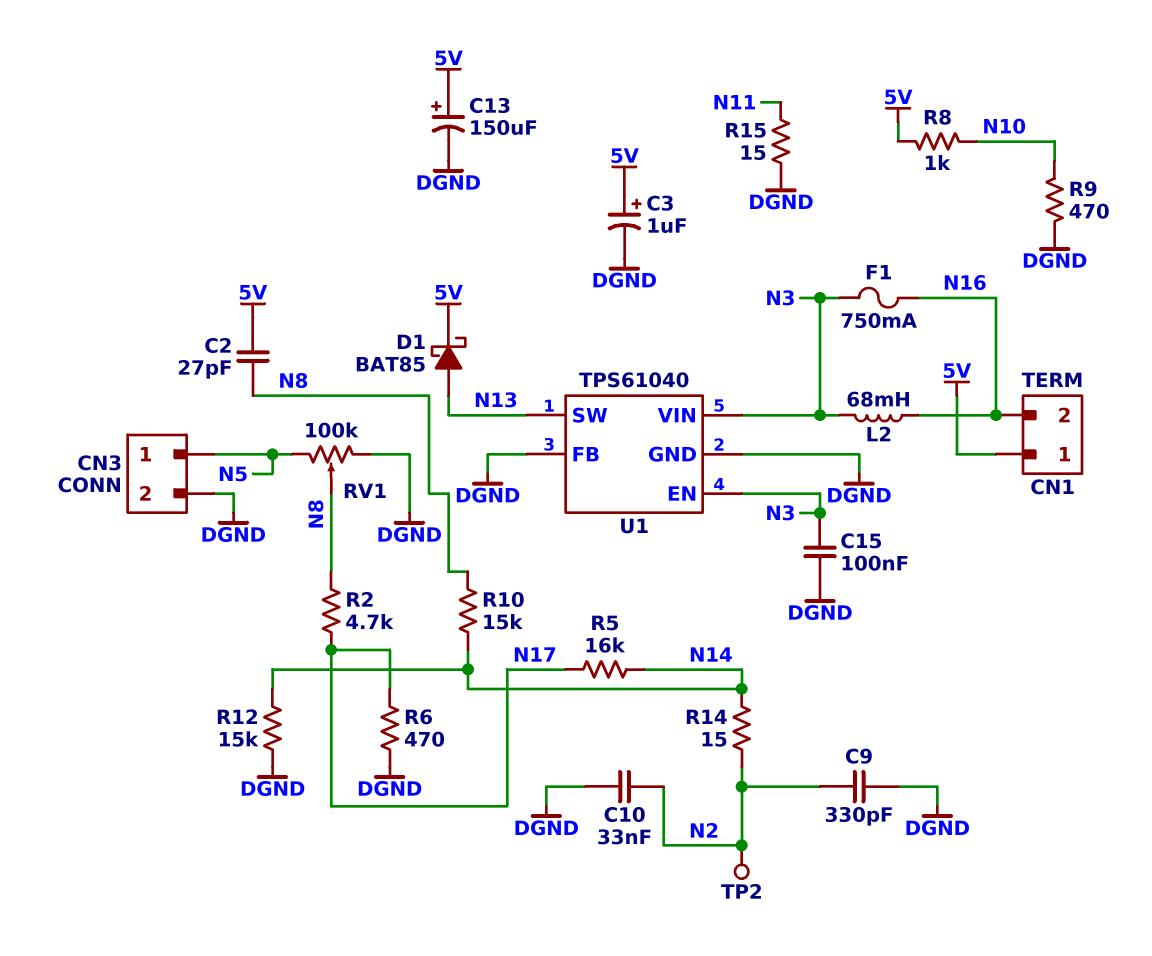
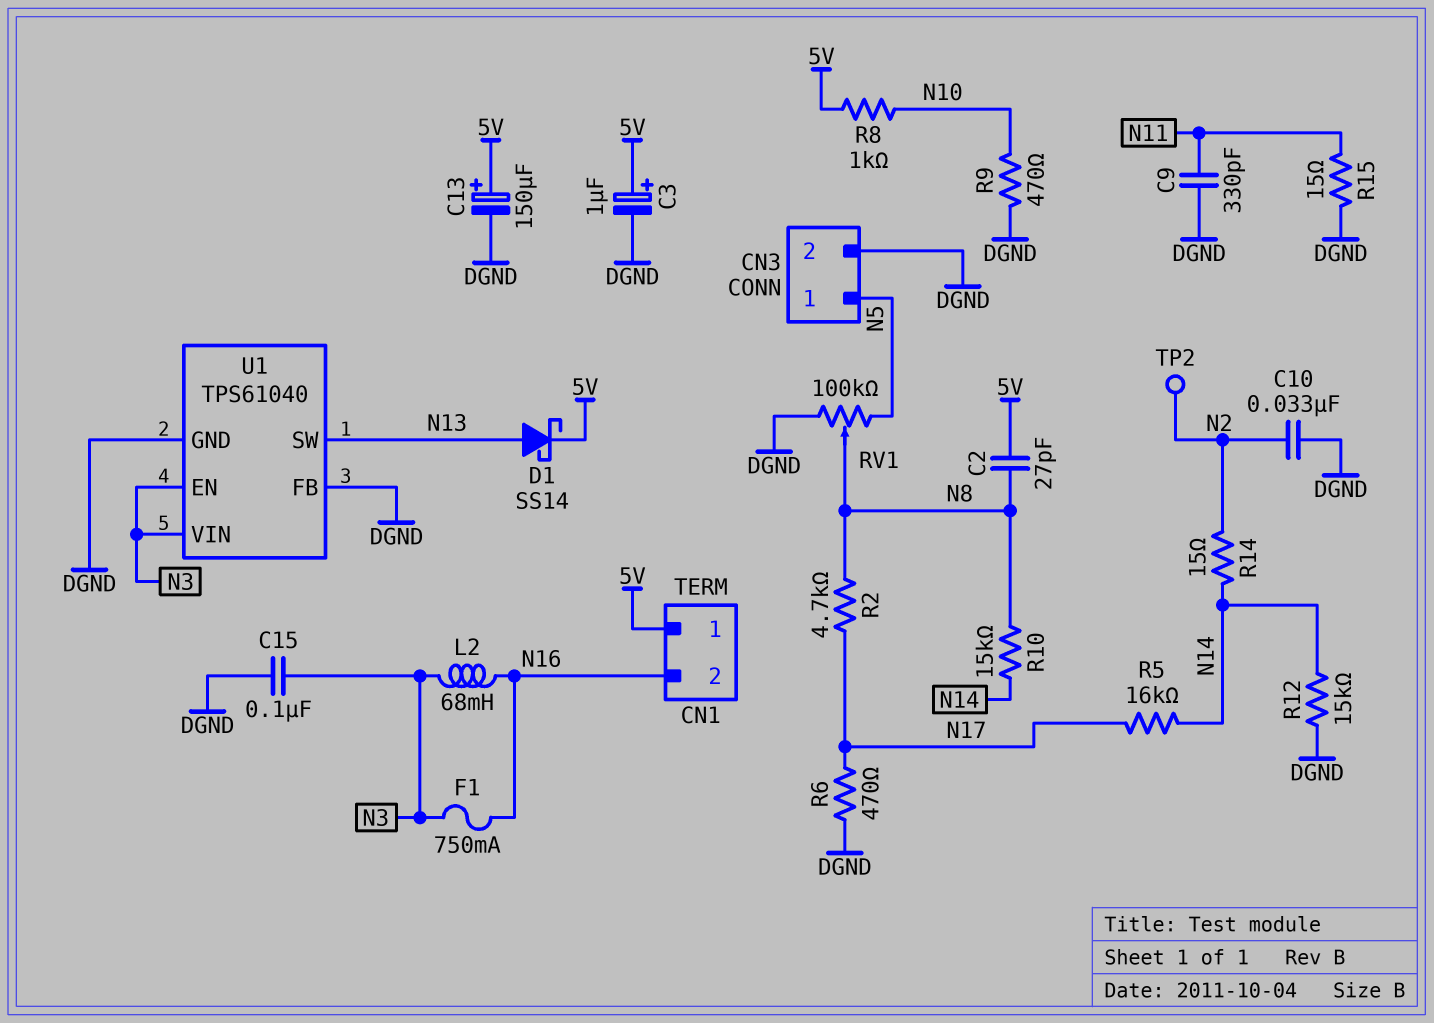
C9: 330pF (DGND, N2) -> 330pF (DGND, N11)
D1: schottky BAT85 (A N13, K 5V) -> schottky SS14 (A N13, K 5V)

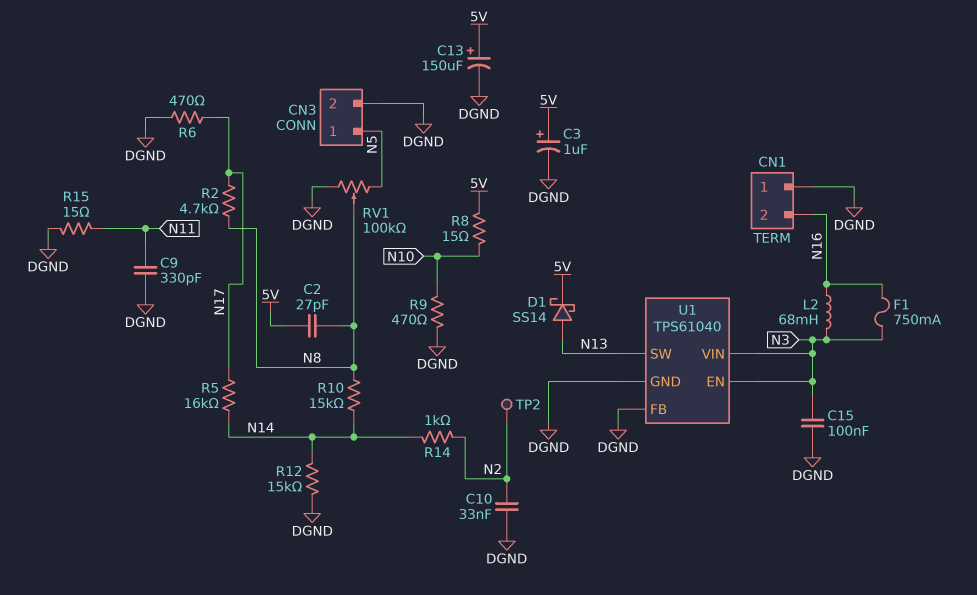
CN1 pin 1: 5V -> DGND
R8: 1k (5V, N10) -> 15 (5V, N10)
R14: 15 (N2, N14) -> 1k (N2, N14)

